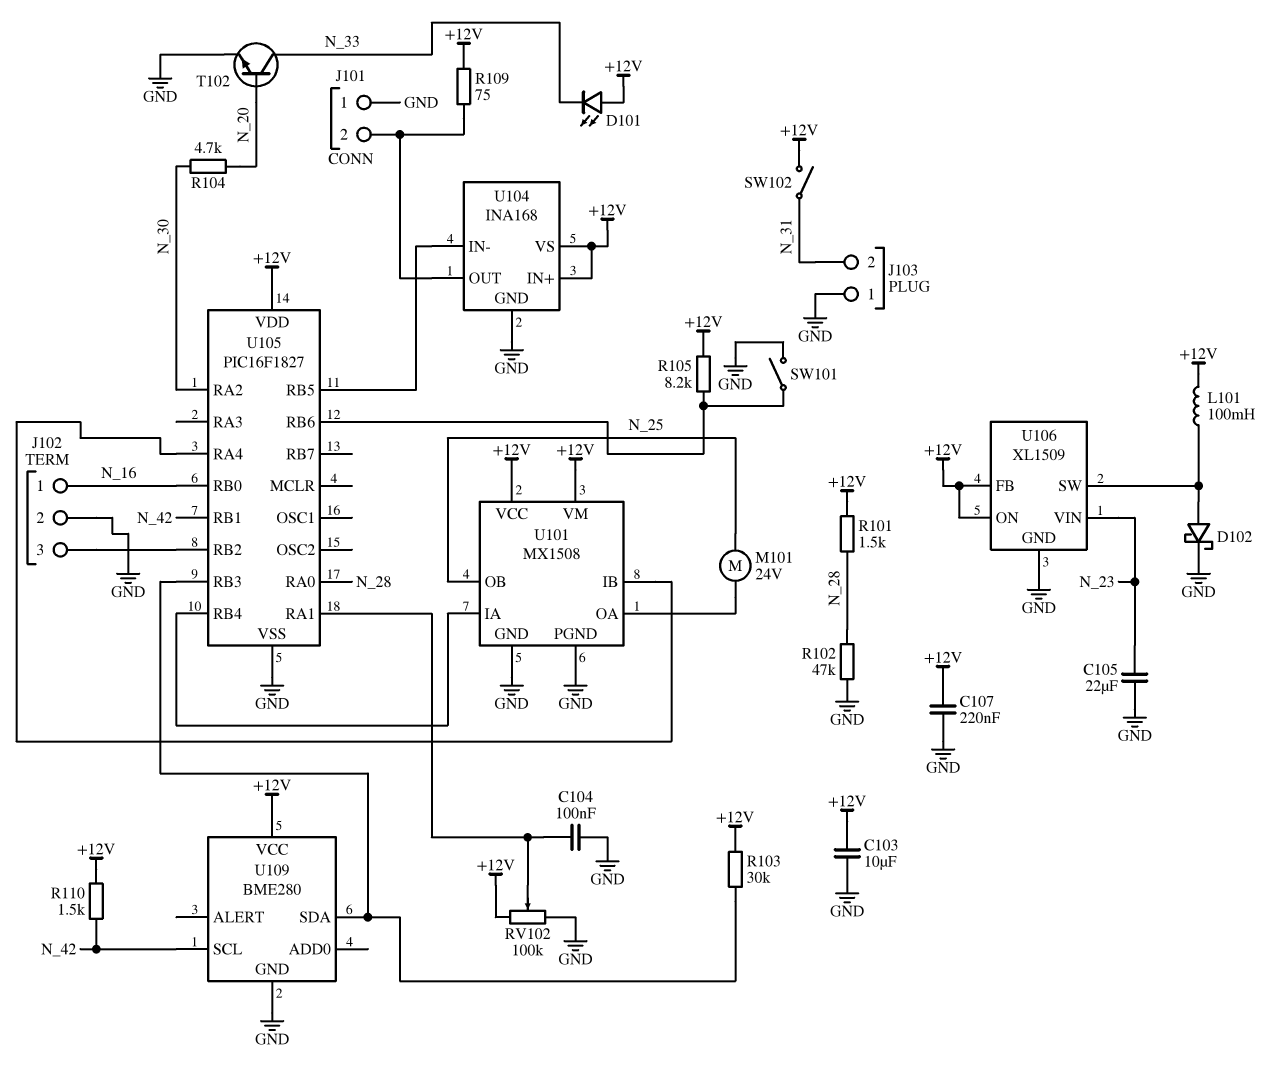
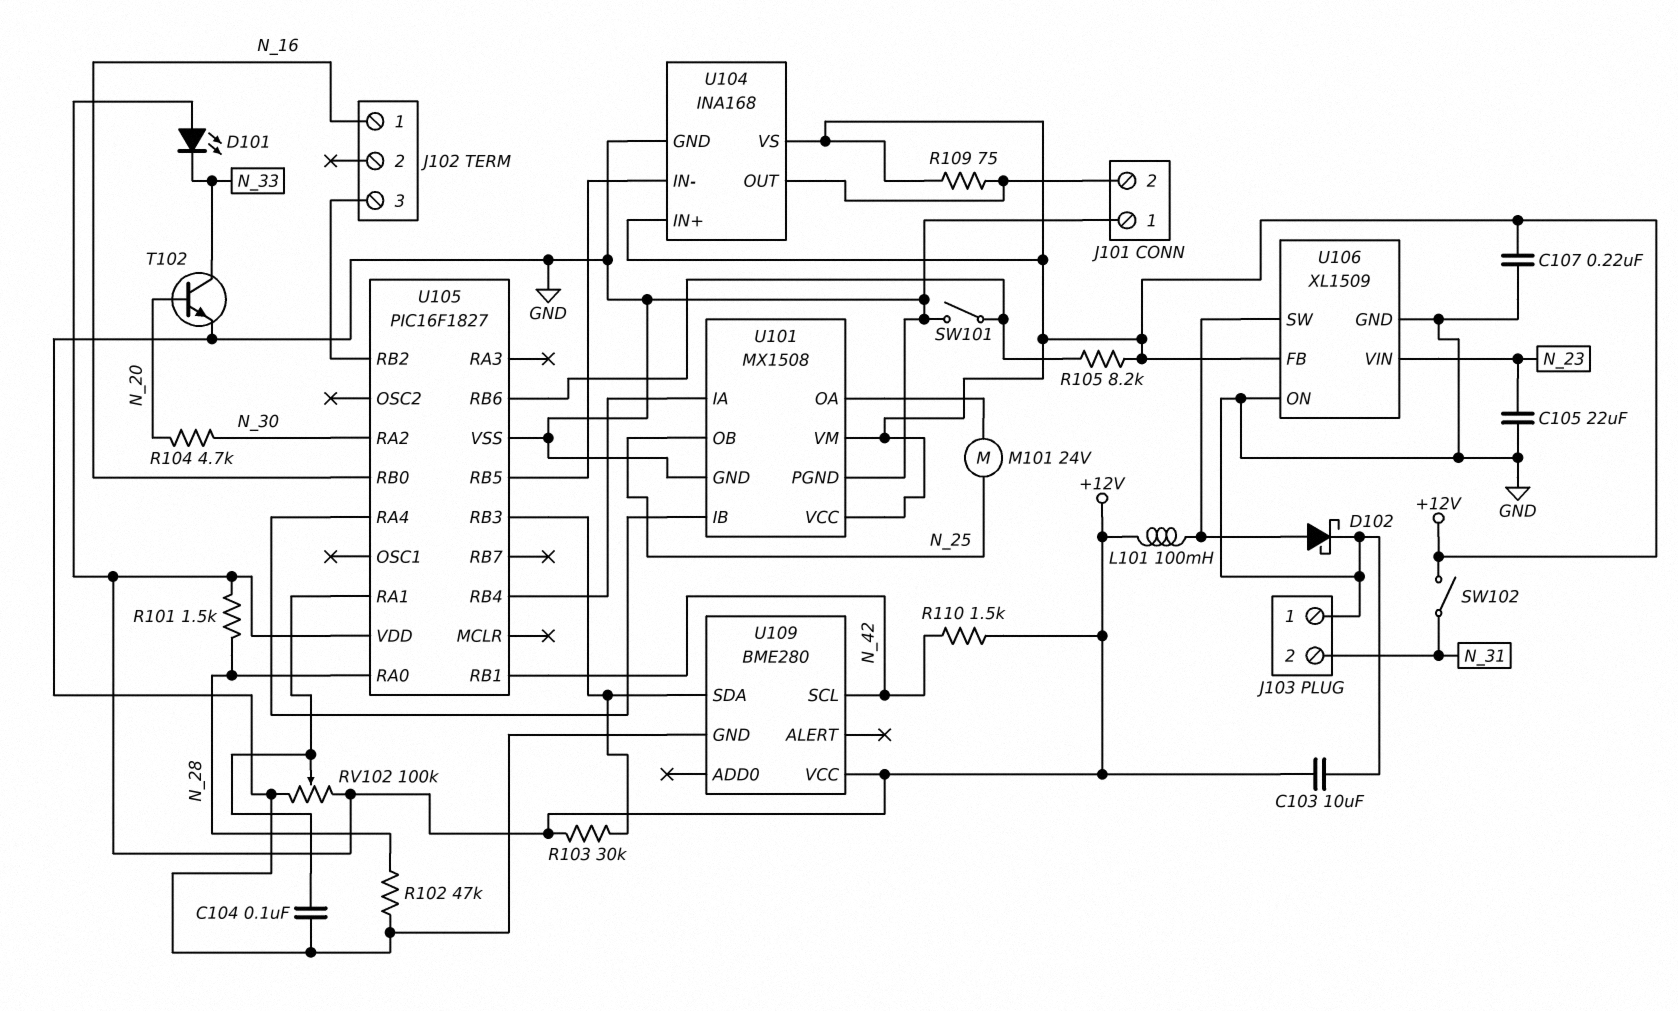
J102 pin 2: GND -> none
U106 pin ON: +12V -> GND

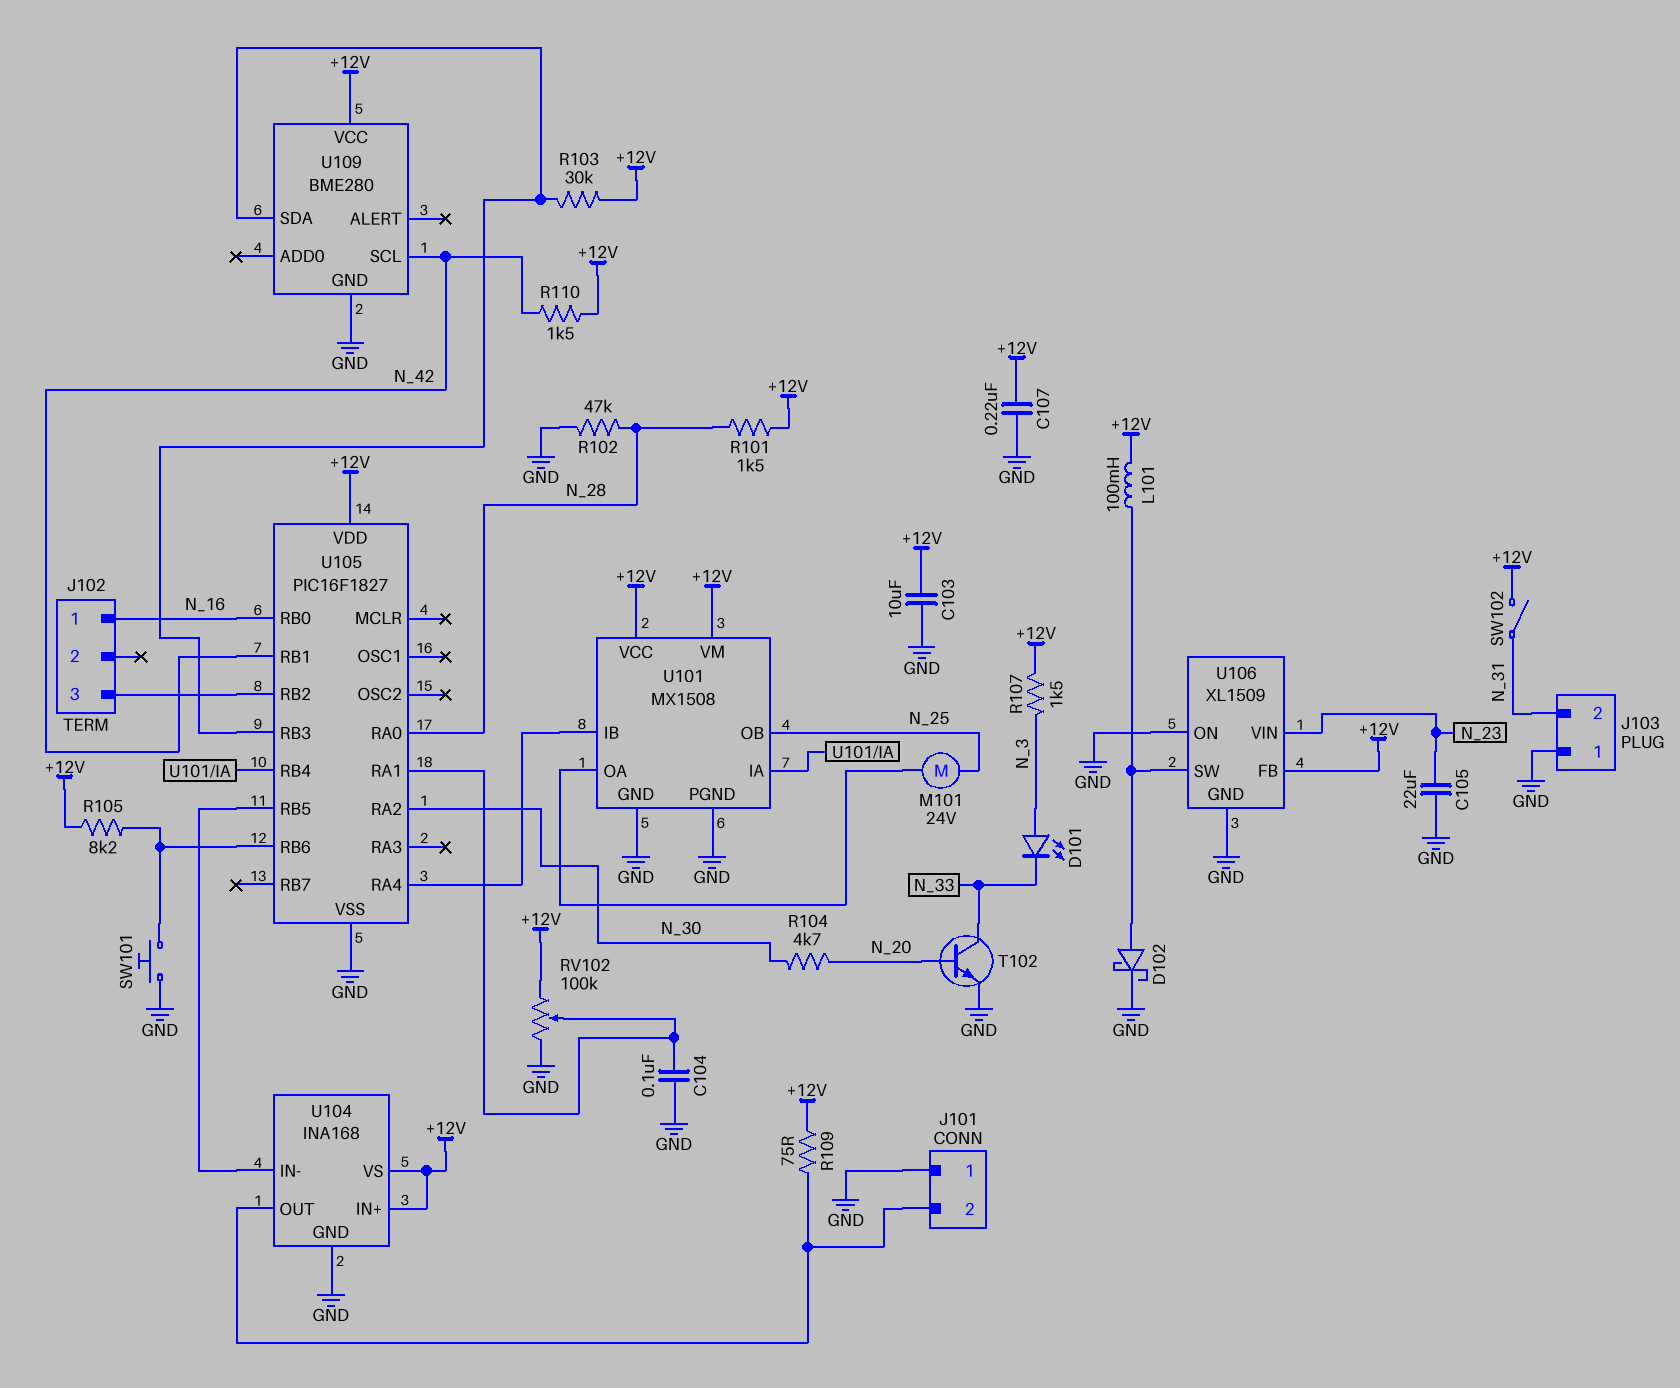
D101: LED (A +12V, K N_33) -> LED (A N_3, K N_33)
R107: none -> 1.5k (+12V, N_3)
SW101: switch (GND, U105/RB6) -> button (GND, U105/RB6)

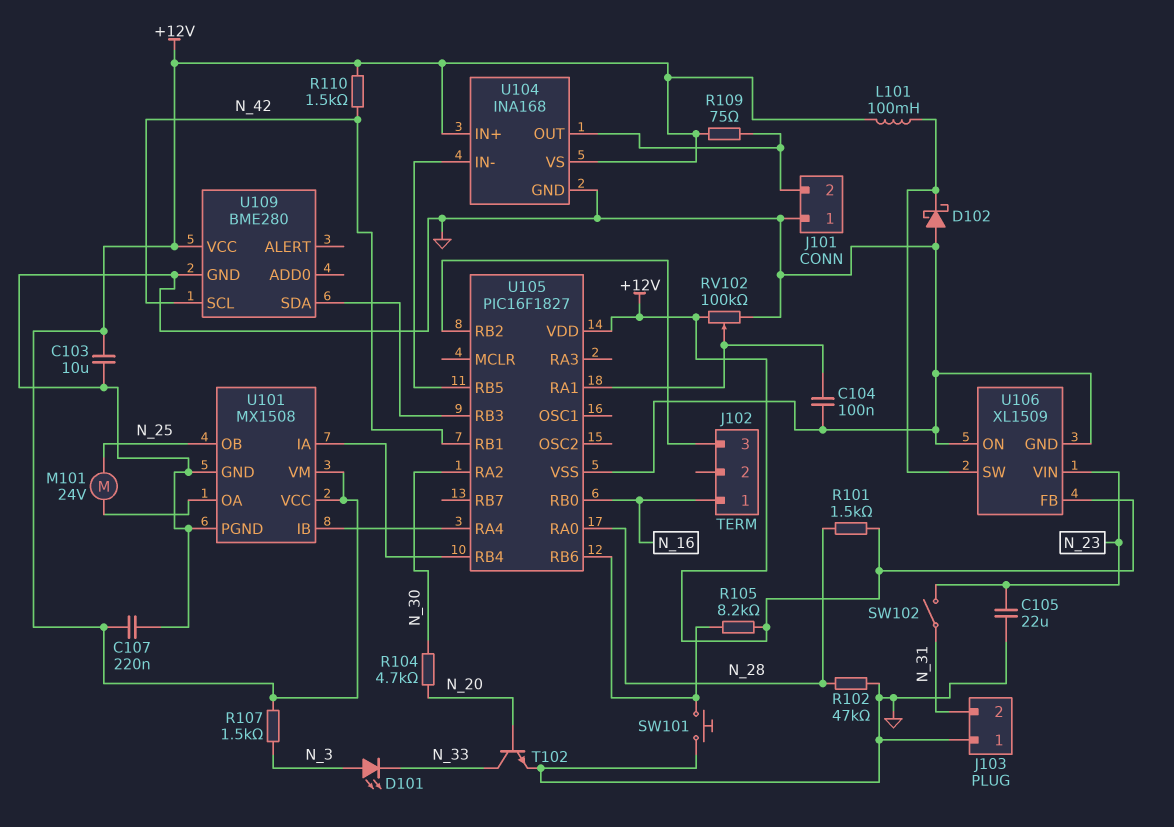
D102: schottky (A U106/SW, K GND) -> schottky (A GND, K U106/SW)
R103: 30k (+12V, U105/RB3) -> none
SW102: switch (+12V, N_31) -> switch (N_23, N_31)

